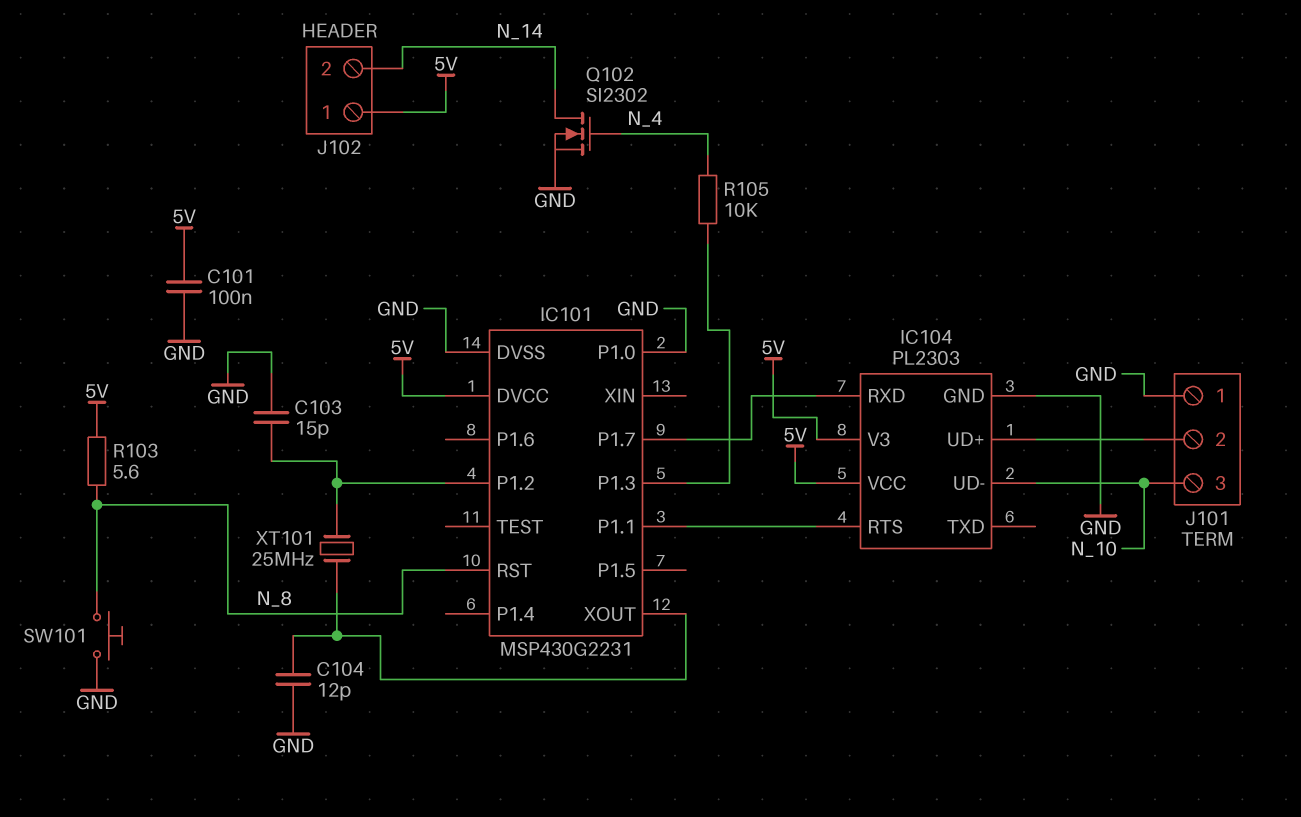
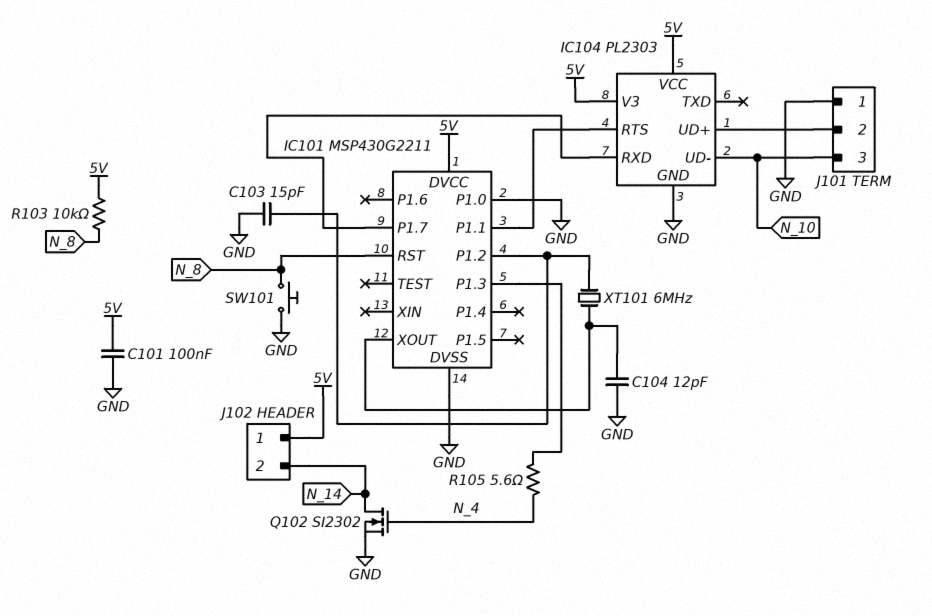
IC101: MSP430G2231 -> MSP430G2211
R103: 5.6 (5V, N_8) -> 10k (5V, N_8)
R105: 10k (IC101/P1.3, N_4) -> 5.6 (IC101/P1.3, N_4)
XT101: 25MHz (IC101/P1.2, IC101/XOUT) -> 6MHz (IC101/P1.2, IC101/XOUT)

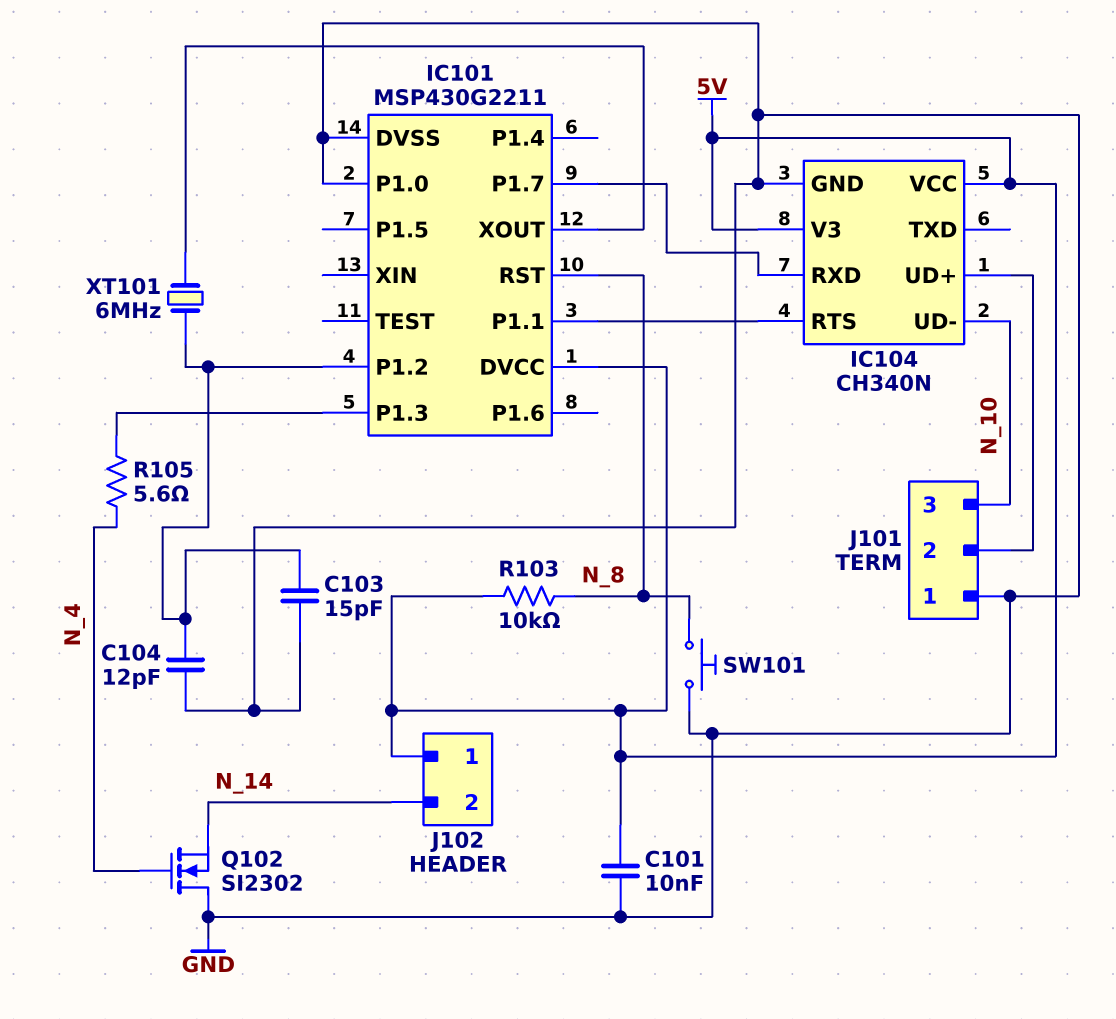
C101: 100nF (5V, GND) -> 10nF (5V, GND)
C104: 12pF (GND, IC101/XOUT) -> 12pF (GND, IC101/P1.2)
IC104: PL2303 -> CH340N
Q102: NMOS SI2302 (G N_4, D N_14, S GND) -> NMOS SI2302 (G N_4, D GND, S N_14)

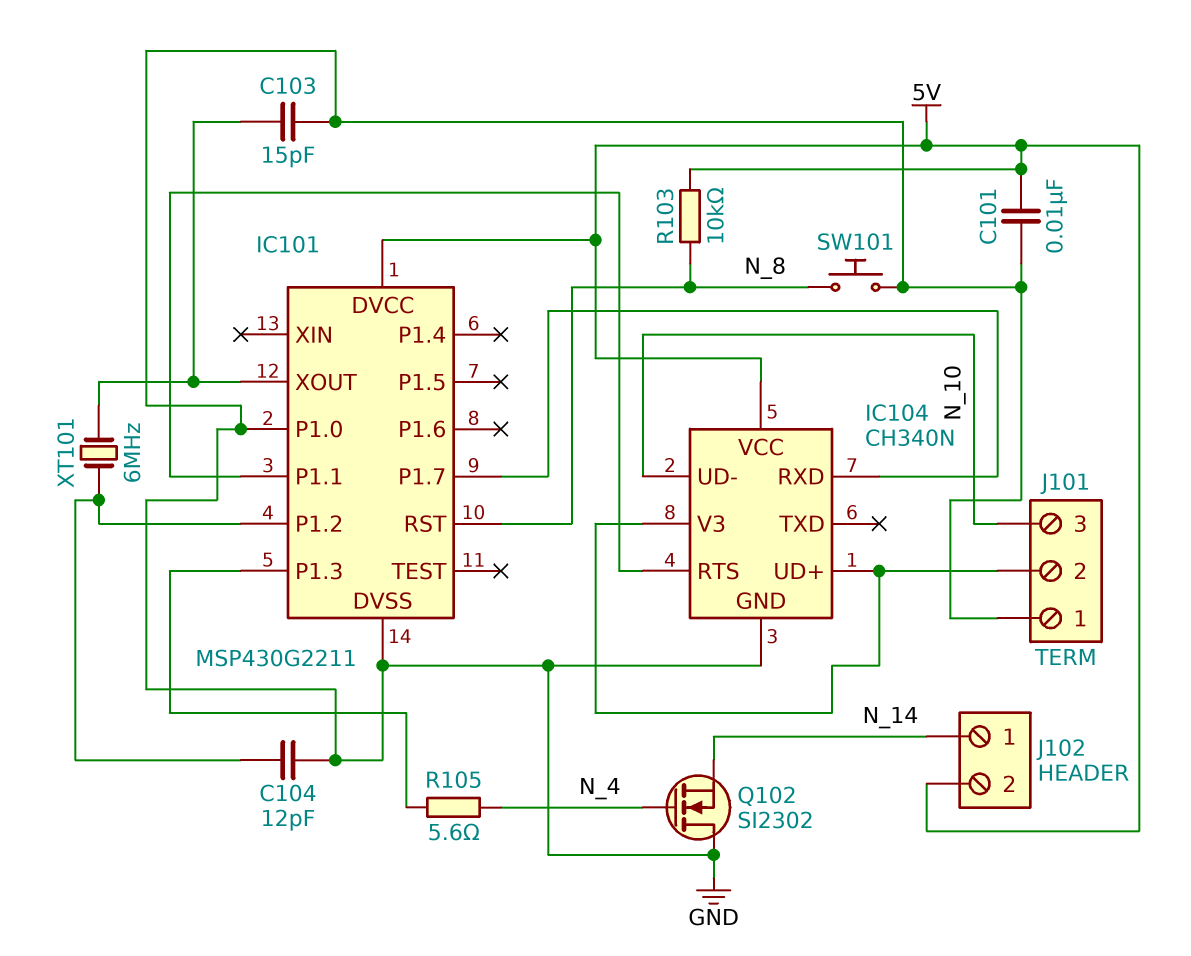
C103: 15pF (GND, IC101/P1.2) -> 15pF (GND, IC101/XOUT)
IC104 pin V3: 5V -> IC104/UD+
J102 pin 1: 5V -> N_14
J102 pin 2: N_14 -> 5V

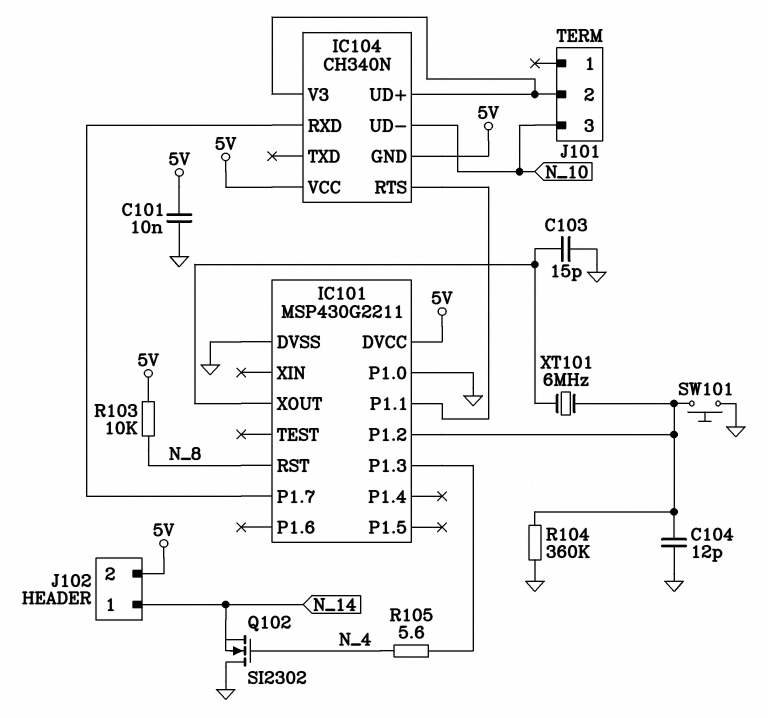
IC104 pin GND: GND -> 5V
J101 pin 1: GND -> none
R104: none -> 360k (GND, IC101/P1.2)
SW101: button (GND, N_8) -> button (GND, IC101/P1.2)

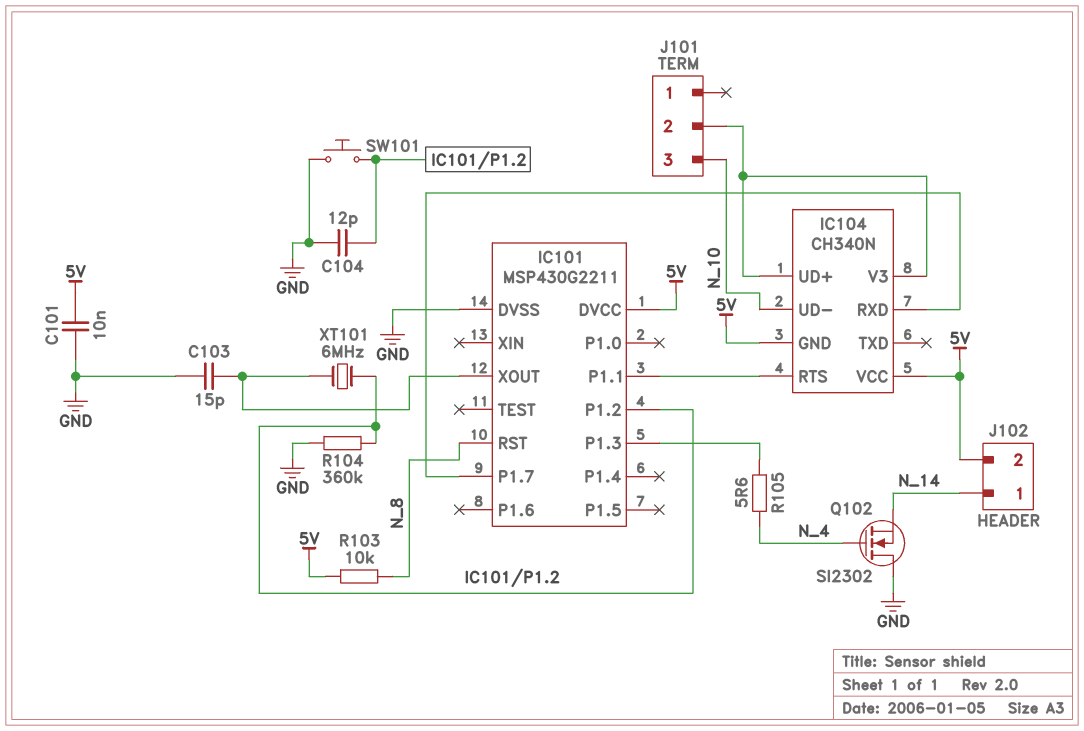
IC101 pin P1.0: GND -> none

